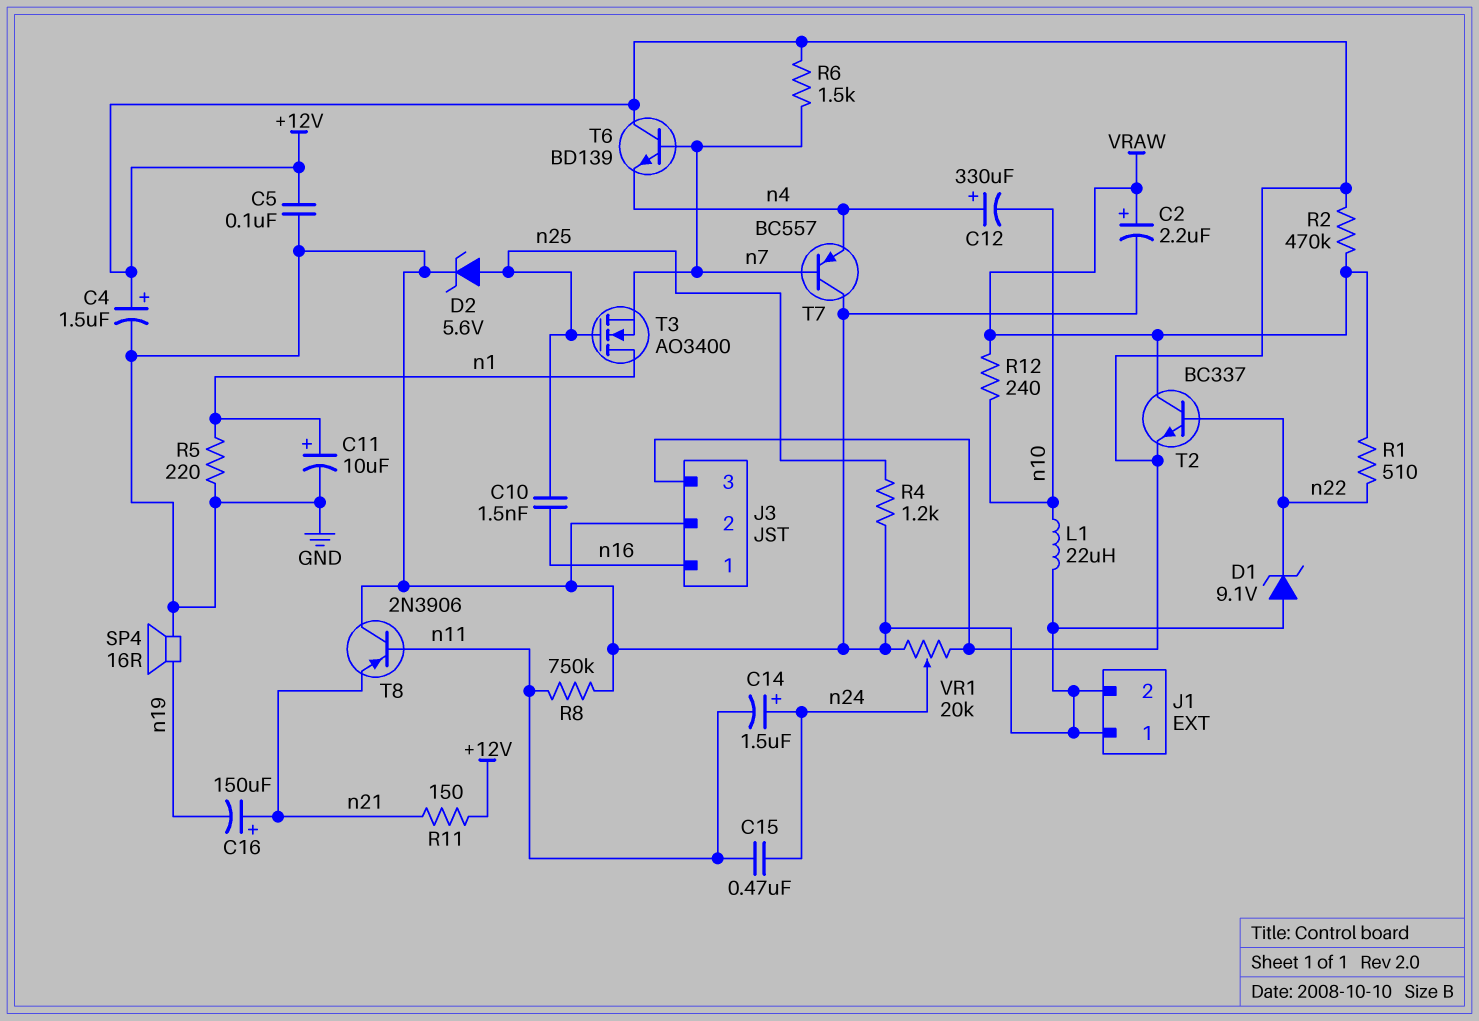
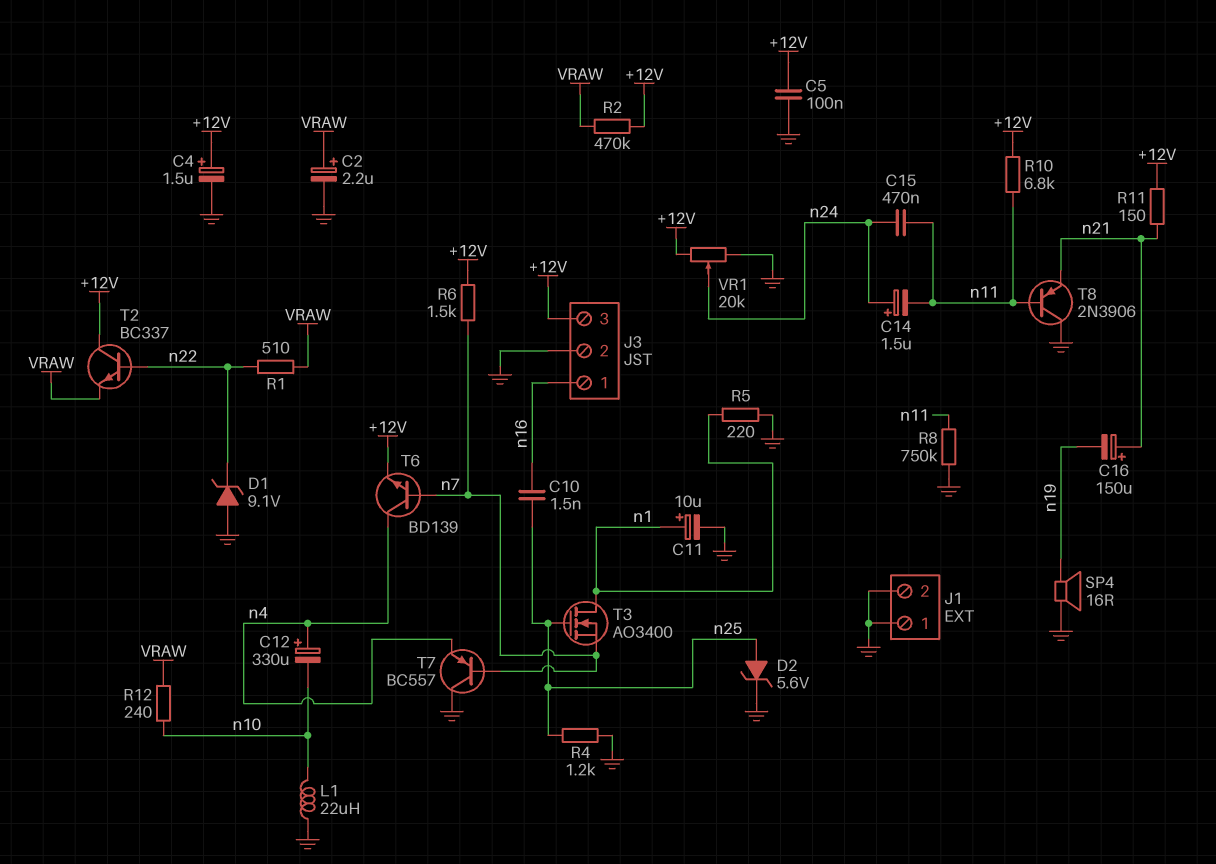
R10: none -> 6.8k (+12V, n11)
T2: NPN BC337 (B n22, C VRAW, E +12V) -> NPN BC337 (B n22, C +12V, E VRAW)
T6: NPN BD139 (B n7, C +12V, E n4) -> NPN BD139 (B n7, C n4, E +12V)

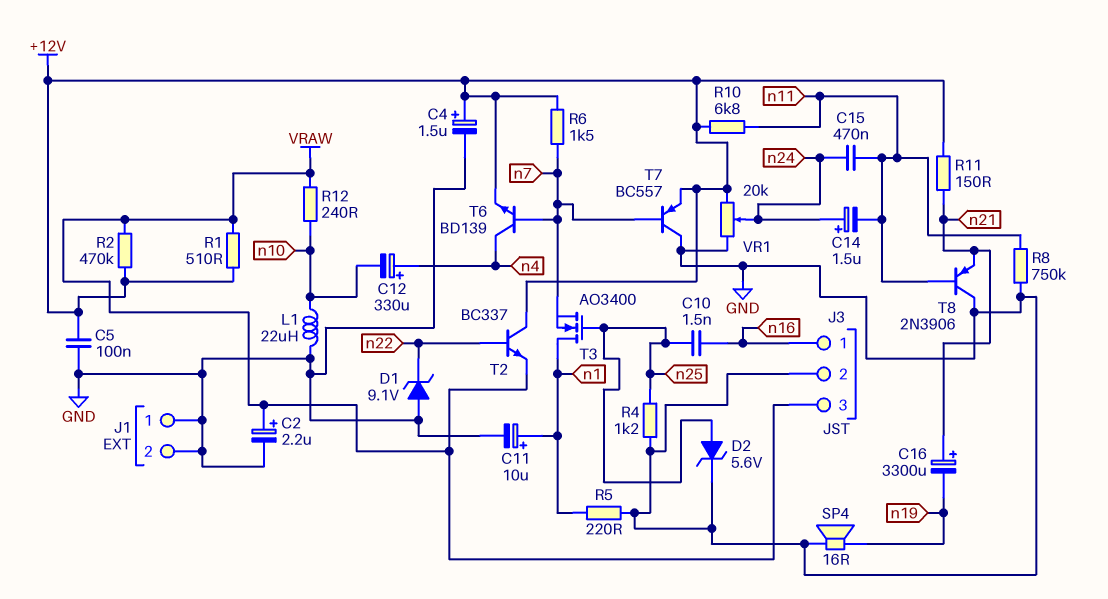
C16: 150uF (plus n21, minus n19) -> 3300uF (plus n21, minus n19)
J3 pin 3: +12V -> VRAW
R1: 510 (VRAW, n22) -> 510 (+12V, VRAW)
T7: PNP BC557 (B n7, C GND, E n4) -> PNP BC557 (B n7, C GND, E +12V)

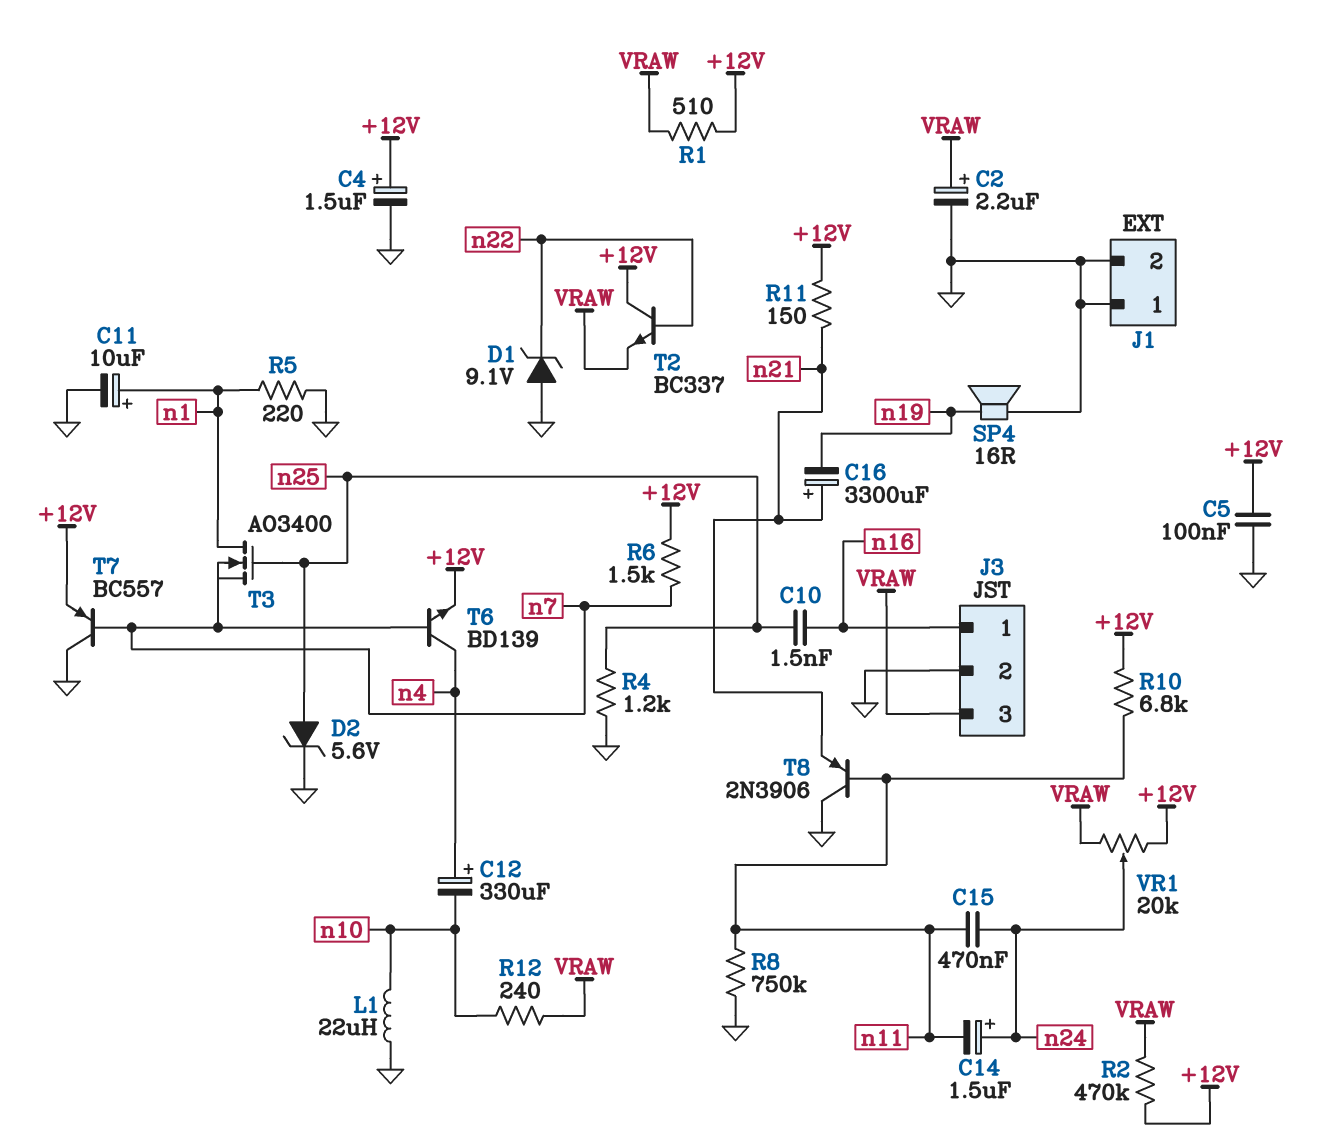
VR1: 20k (+12V, GND, wiper n24) -> 20k (+12V, VRAW, wiper n24)

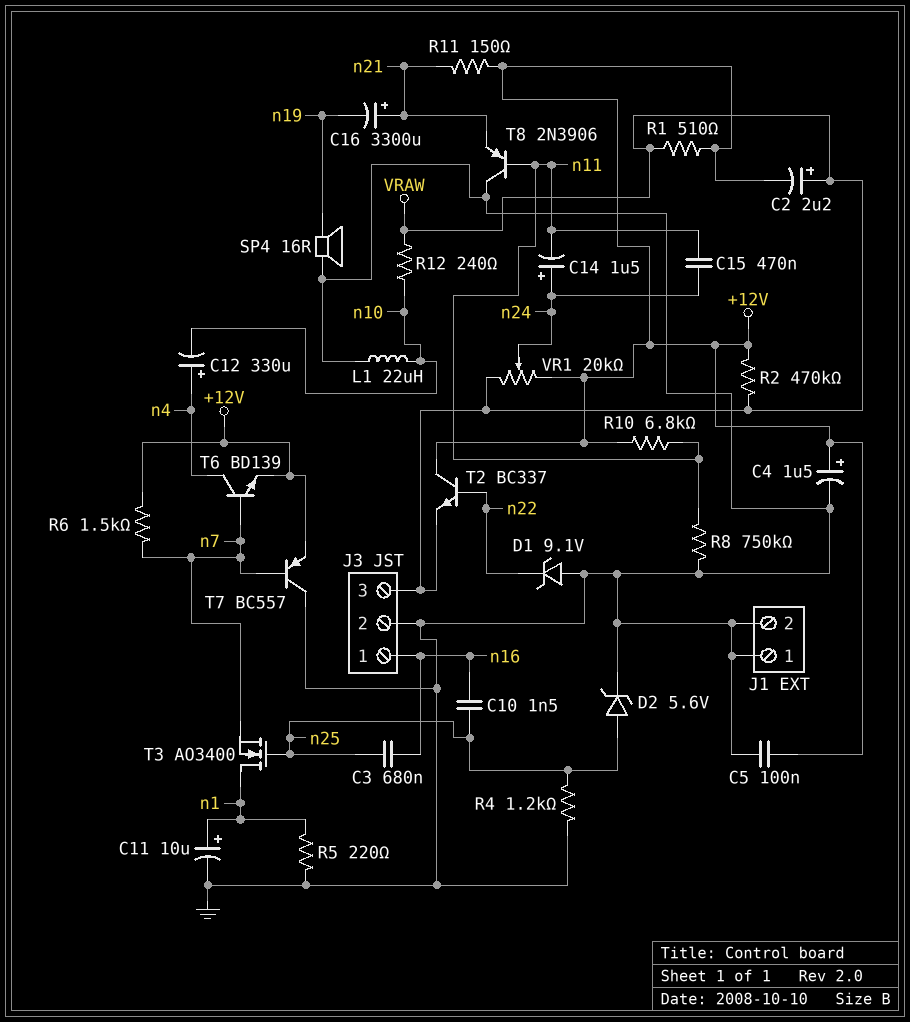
C2: 2.2uF (plus VRAW, minus GND) -> 2.2uF (plus VRAW, minus +12V)
C3: none -> 680nF (n16, n25)

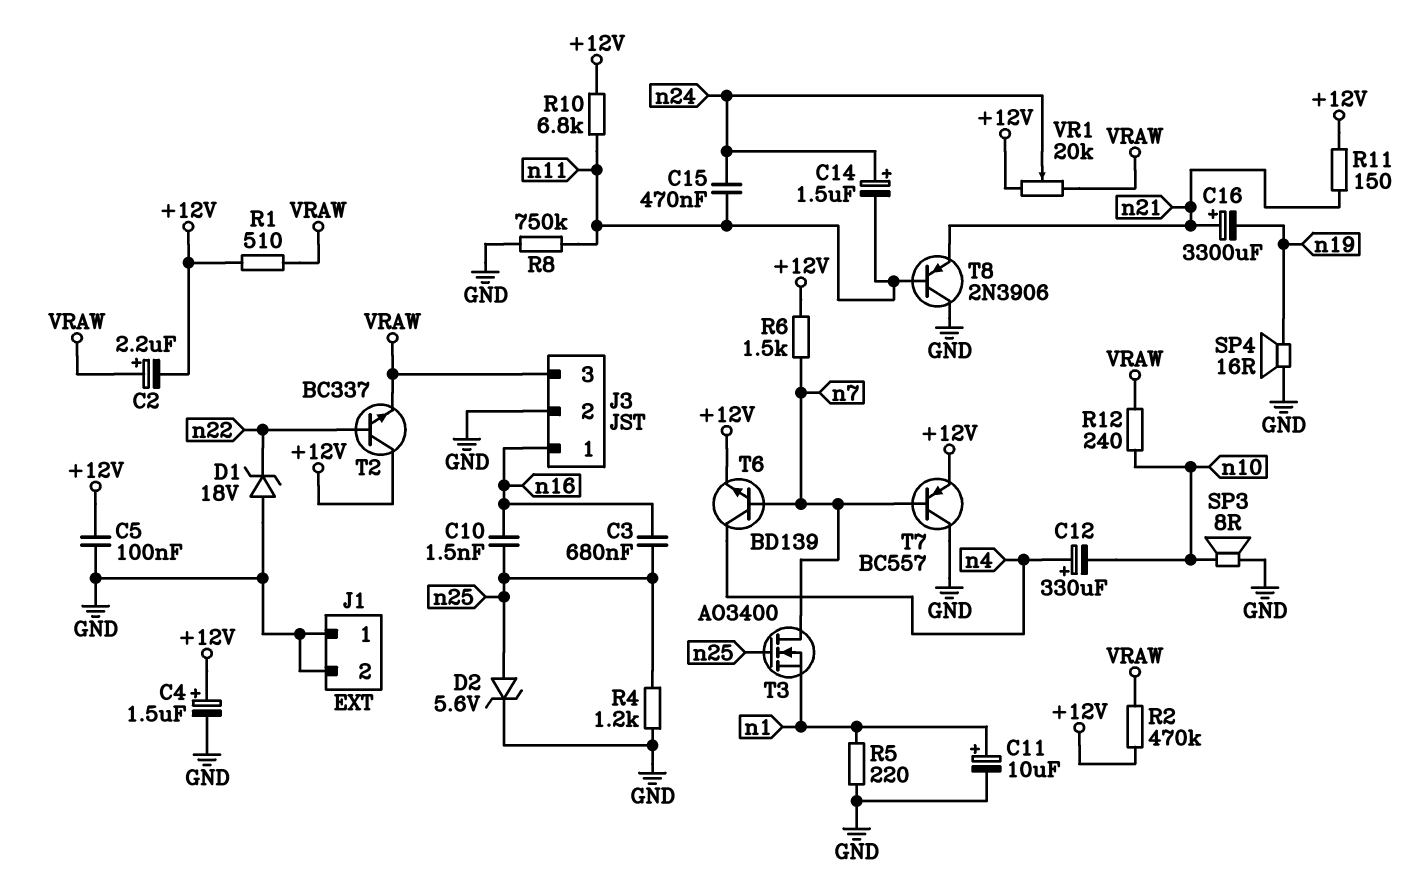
D1: zener 9.1V (A GND, K n22) -> zener 18V (A GND, K n22)
L1: 22uH (GND, n10) -> none
SP3: none -> speaker 8R (GND, n10)
T3: NMOS AO3400 (G n25, D n1, S n7) -> NMOS AO3400 (G n25, D n7, S n1)

